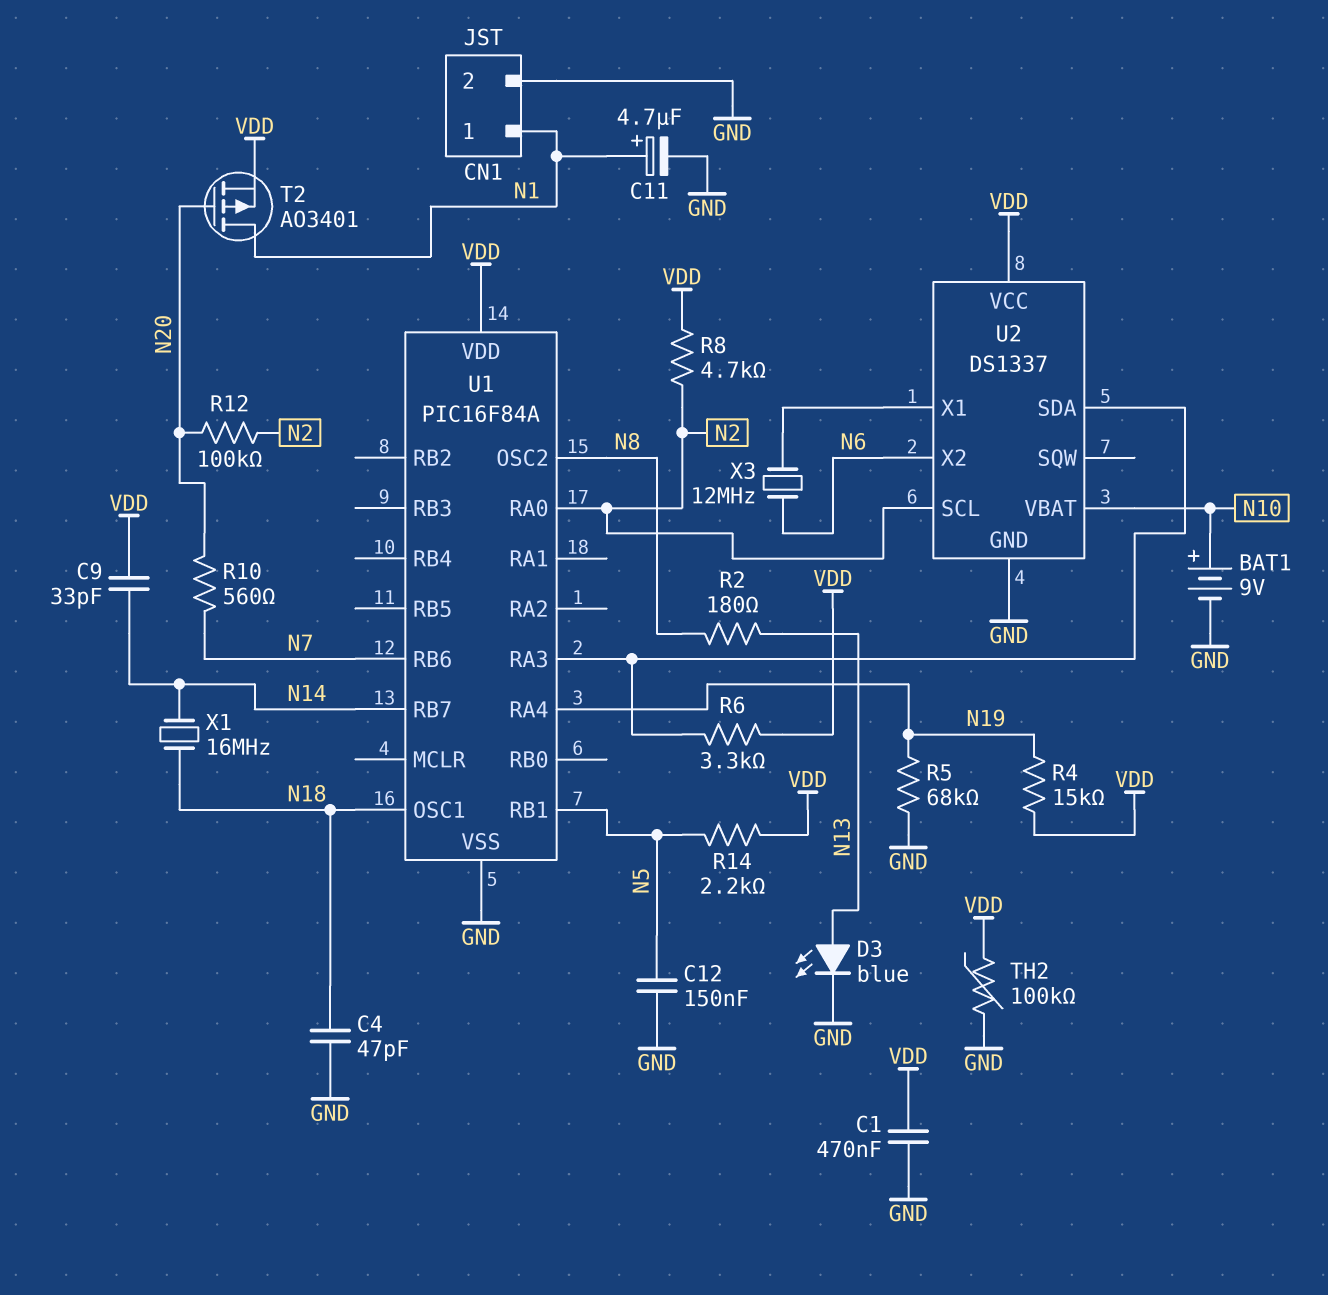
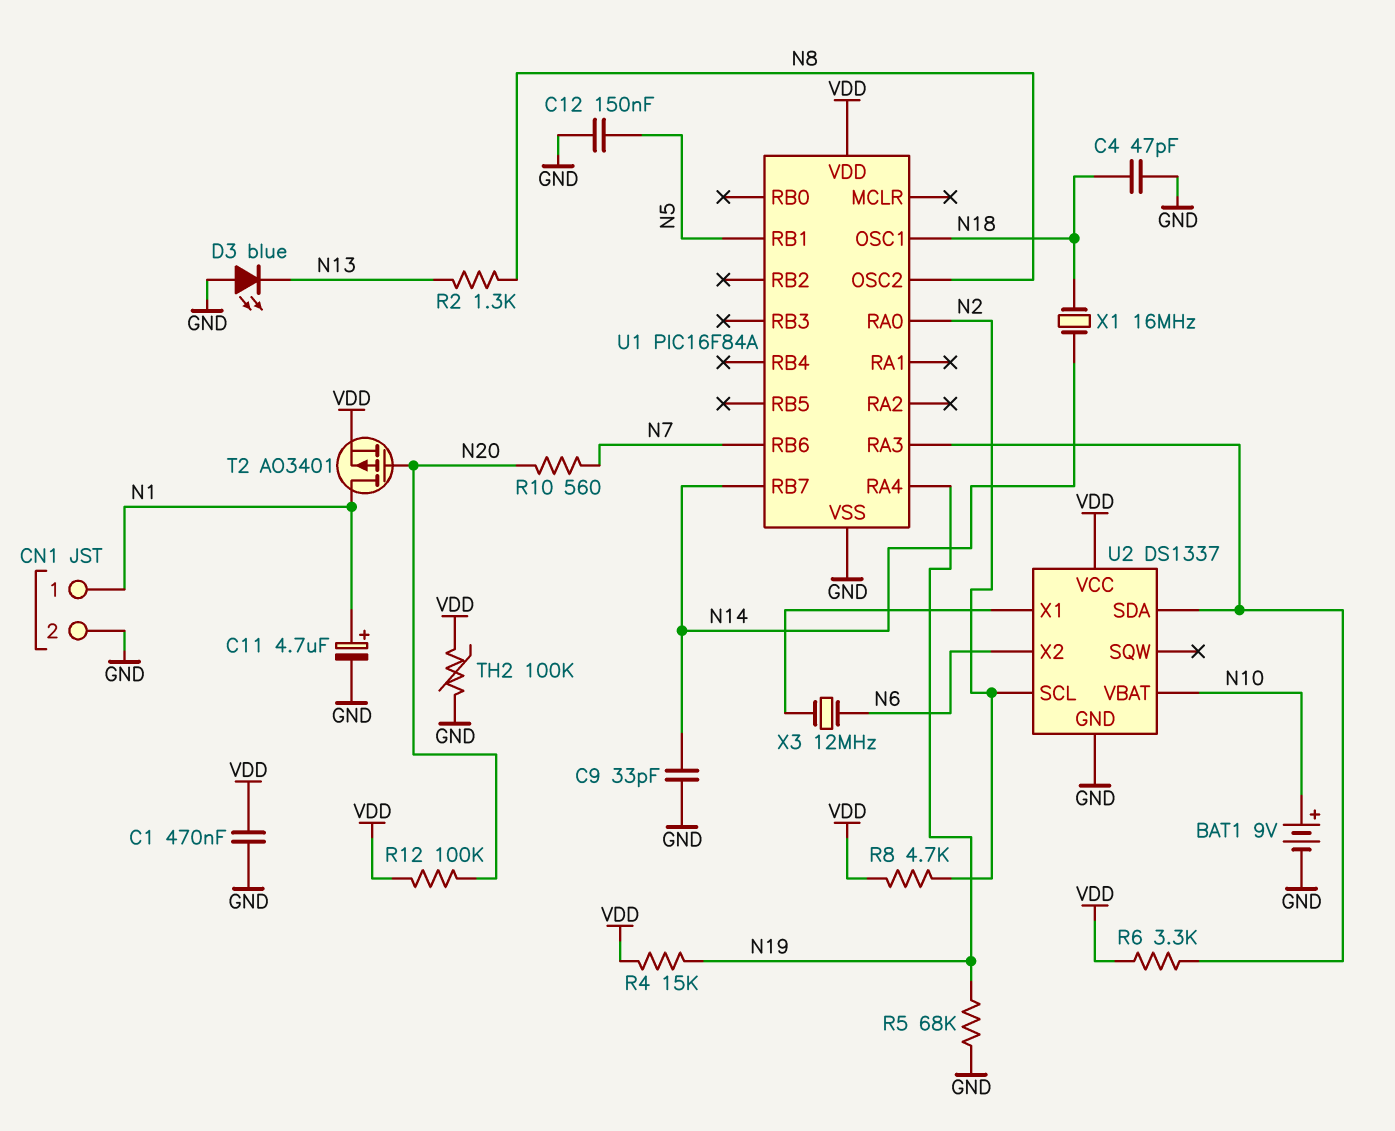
C9: 33pF (N14, VDD) -> 33pF (GND, N14)
D3: LED blue (A N13, K GND) -> LED blue (A GND, K N13)
R2: 180 (N8, N13) -> 1.3k (N8, N13)
R12: 100k (N2, N20) -> 100k (N20, VDD)
R14: 2.2k (N5, VDD) -> none

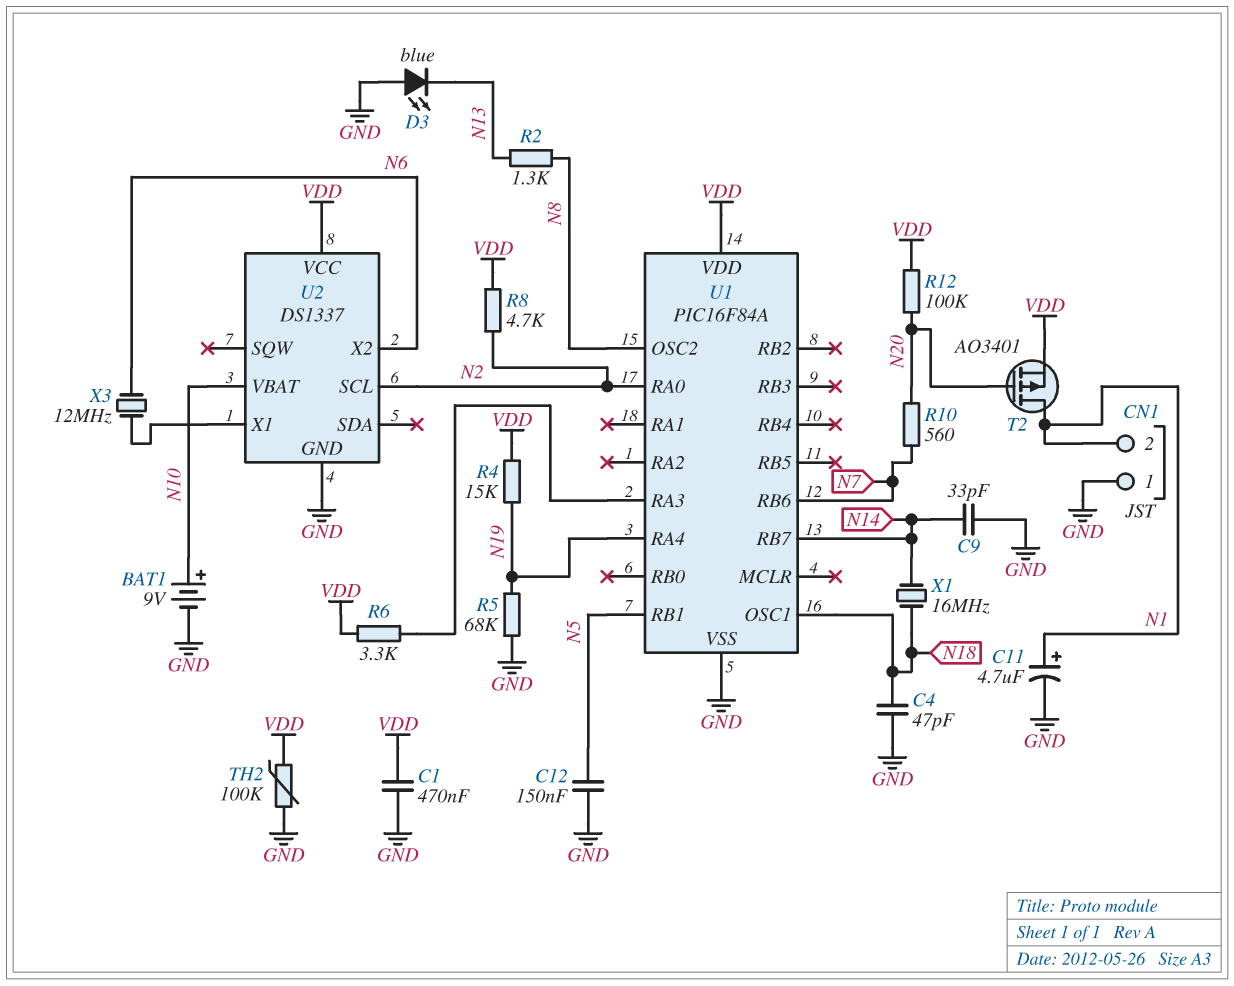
CN1 pin 1: N1 -> GND
CN1 pin 2: GND -> N1
U2 pin SDA: U1/RA3 -> none

